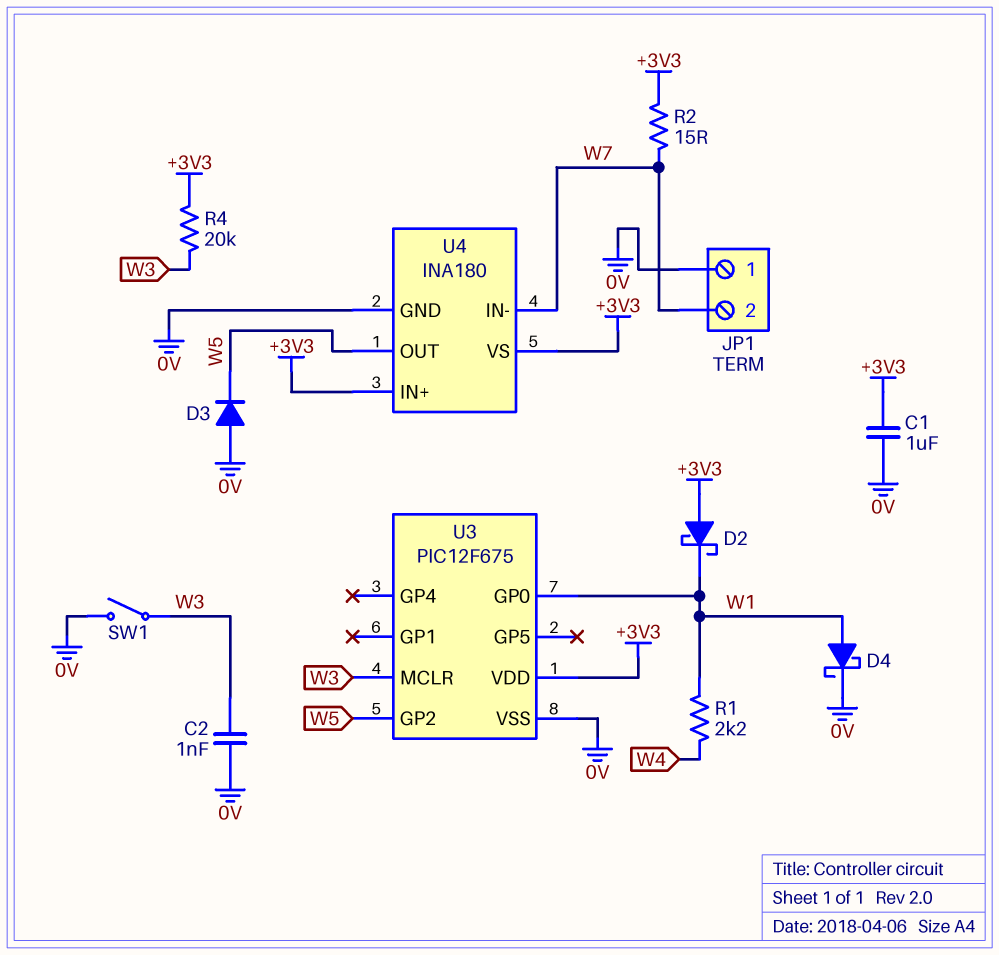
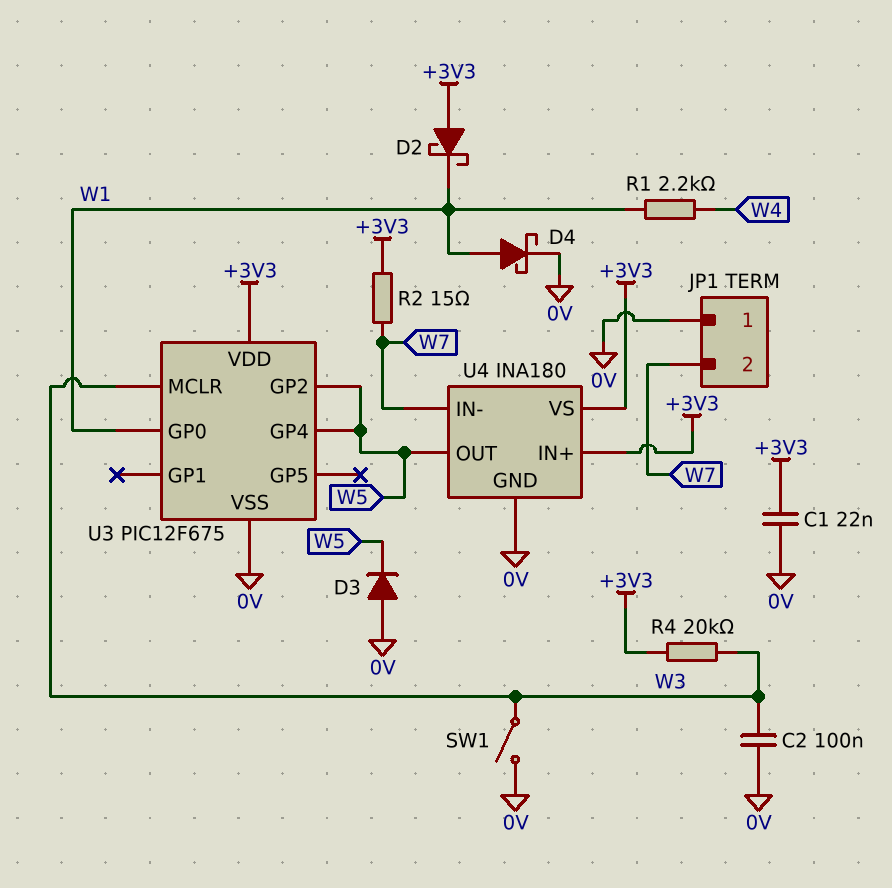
C1: 1uF (+3V3, 0V) -> 22nF (+3V3, 0V)
C2: 1nF (0V, W3) -> 100nF (0V, W3)
U3 pin GP4: none -> W5

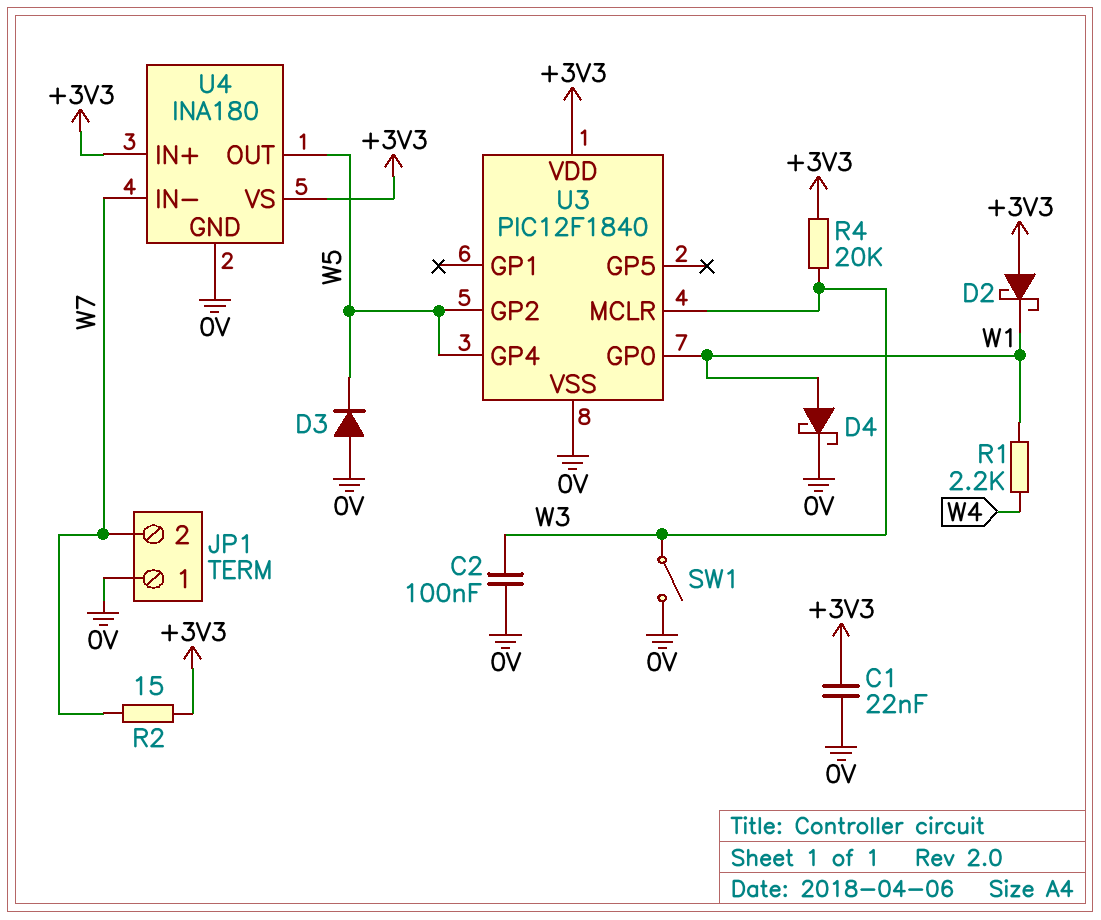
U3: PIC12F675 -> PIC12F1840

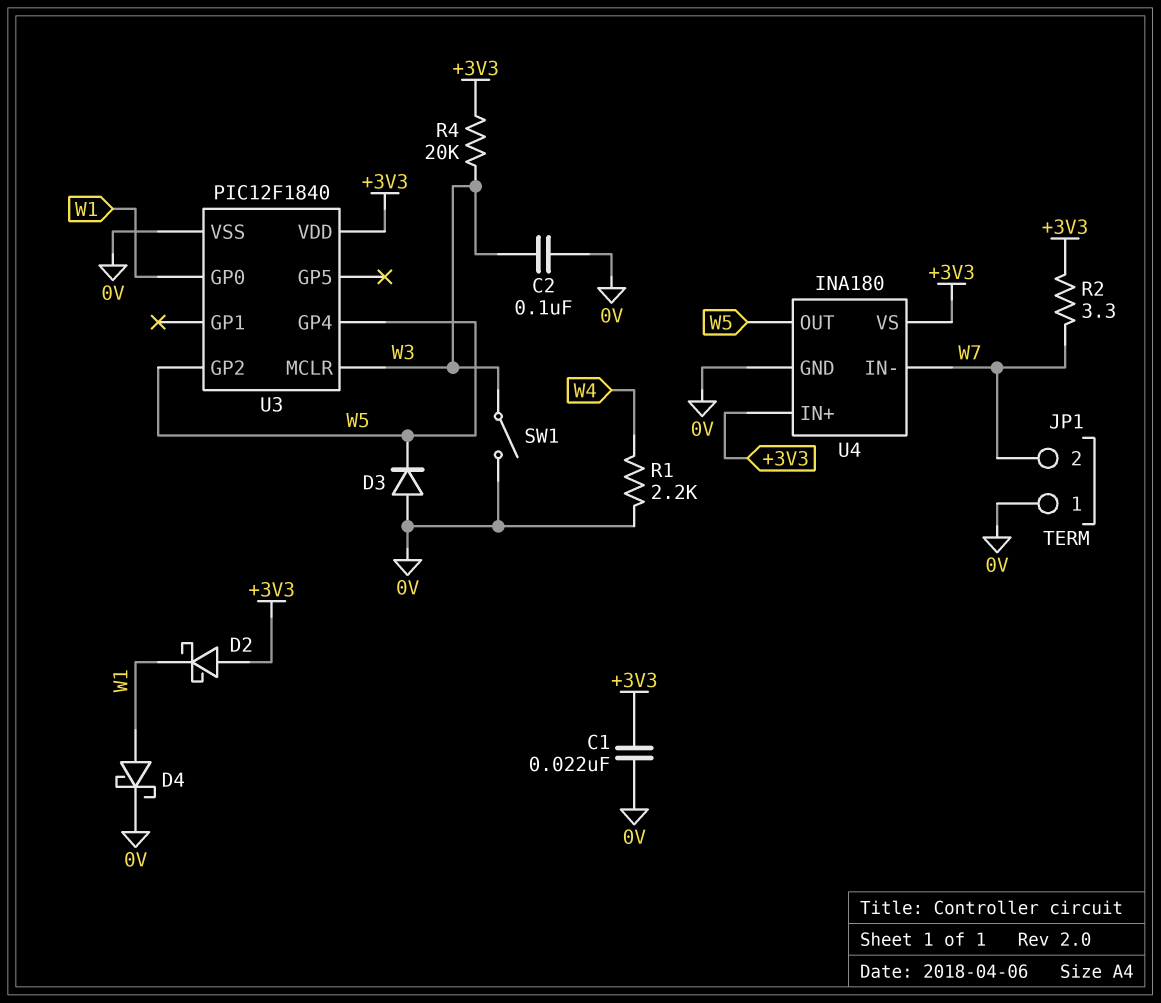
R1: 2.2k (W1, W4) -> 2.2k (0V, W4)
R2: 15 (+3V3, W7) -> 3.3 (+3V3, W7)

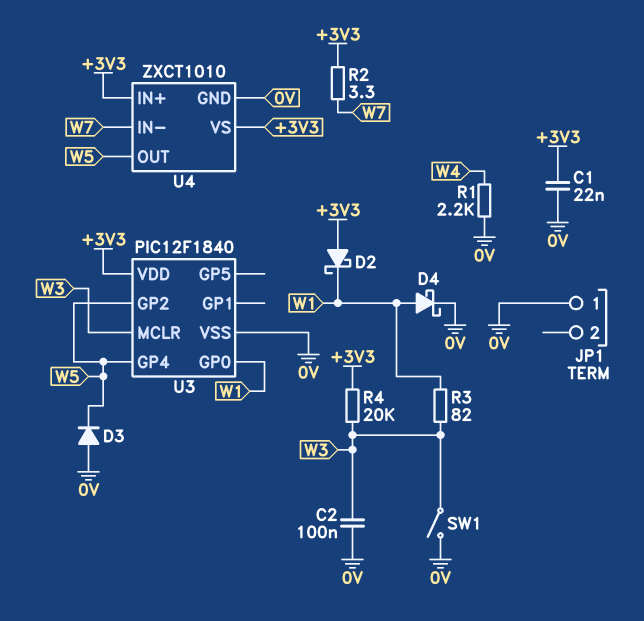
JP1 pin 2: W7 -> none
R3: none -> 82 (W1, W3)
U4: INA180 -> ZXCT1010

